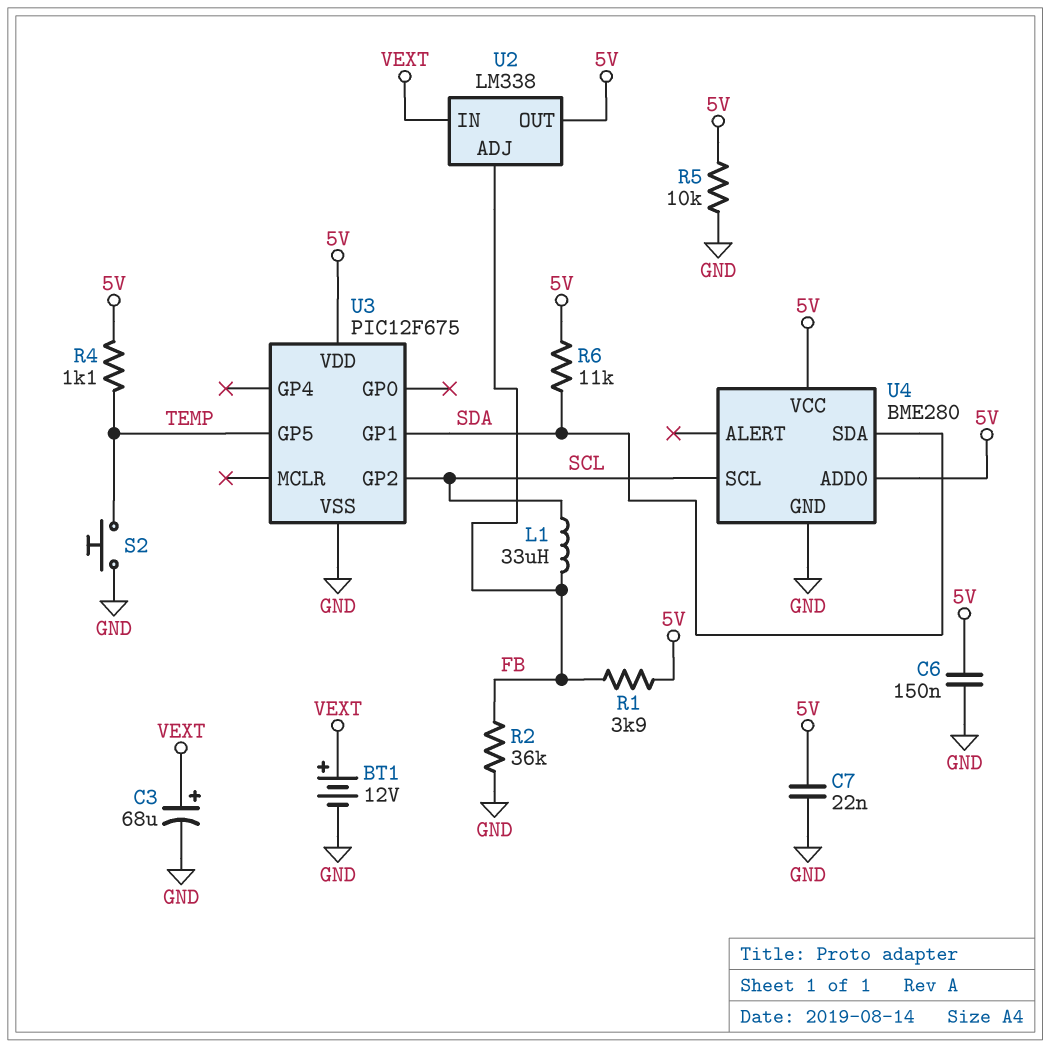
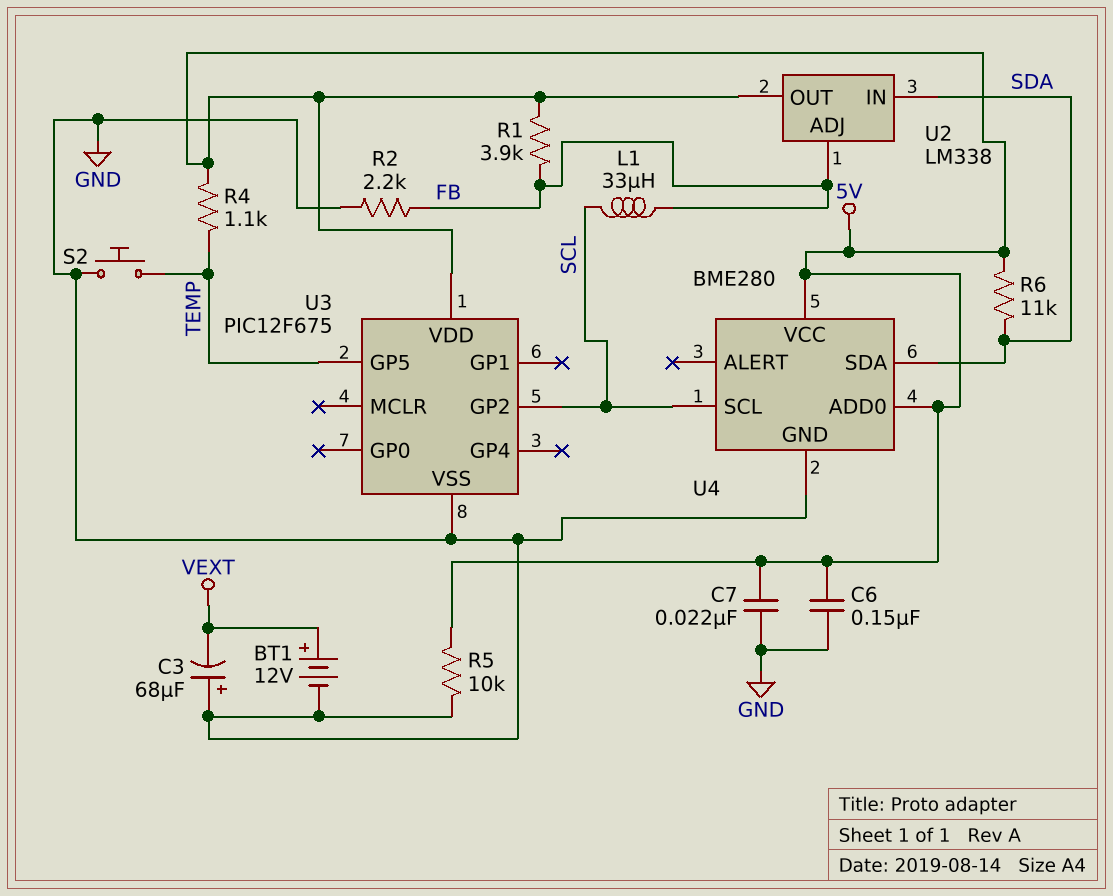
C3: 68uF (plus VEXT, minus GND) -> 68uF (plus GND, minus VEXT)
R2: 36k (FB, GND) -> 2.2k (FB, GND)
U2 pin IN: VEXT -> SDA
U3 pin GP1: SDA -> none

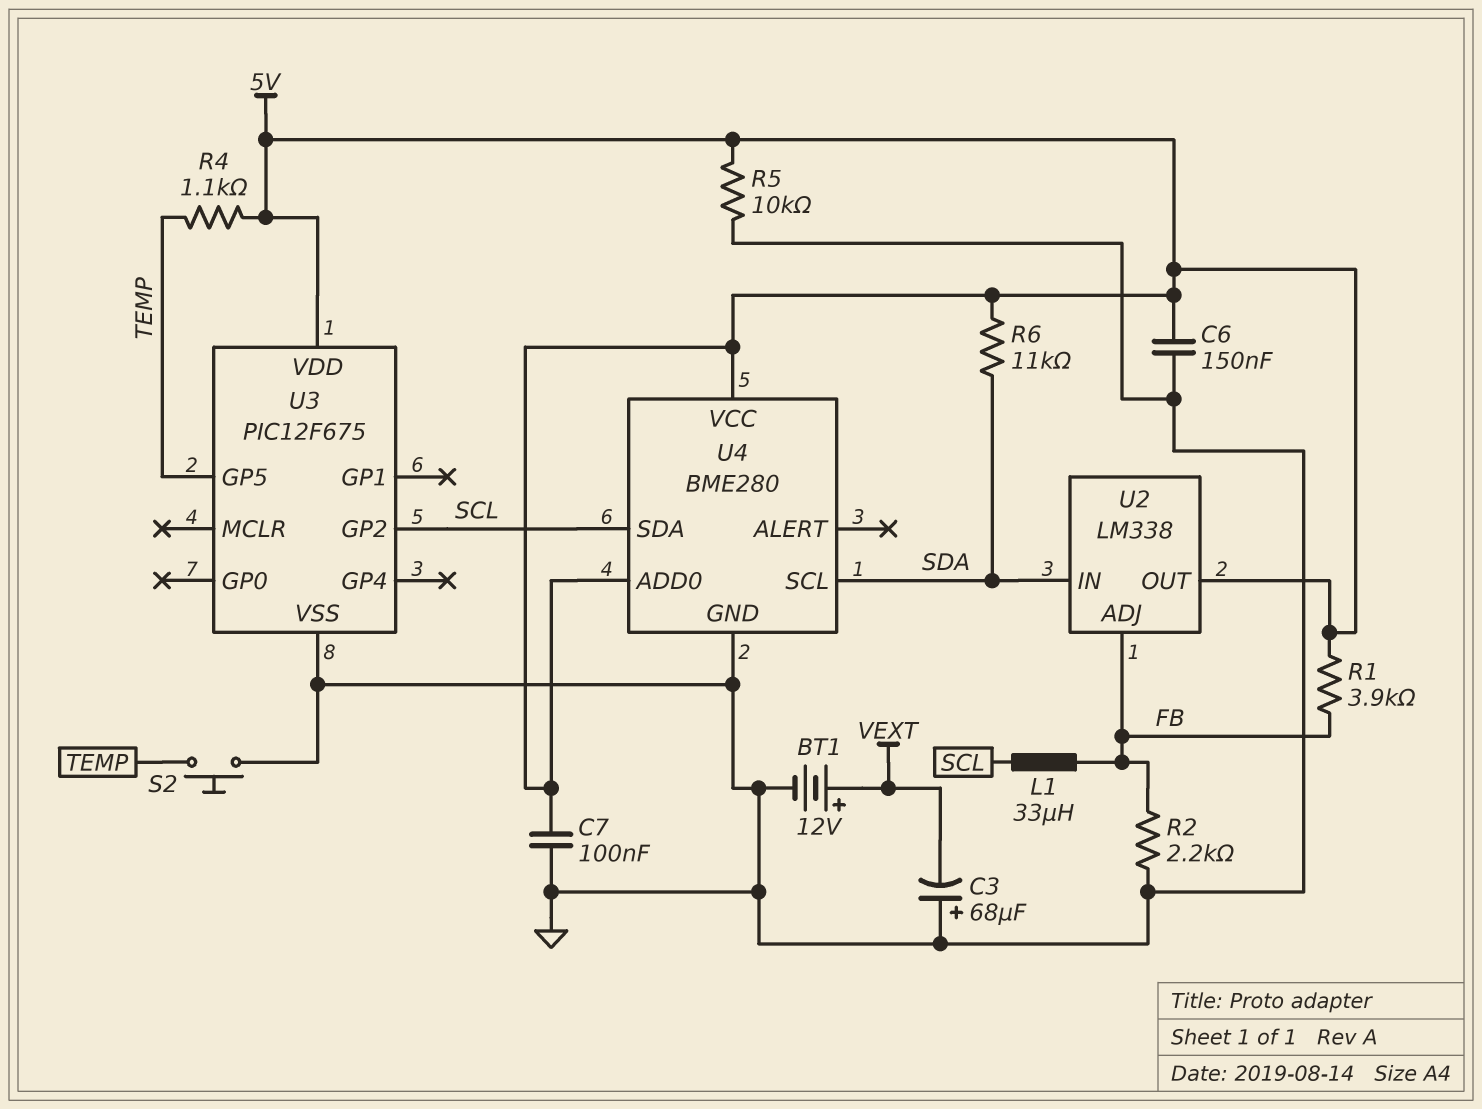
C7: 22nF (5V, GND) -> 100nF (5V, GND)
U4 pin SCL: SCL -> SDA
U4 pin SDA: SDA -> SCL

